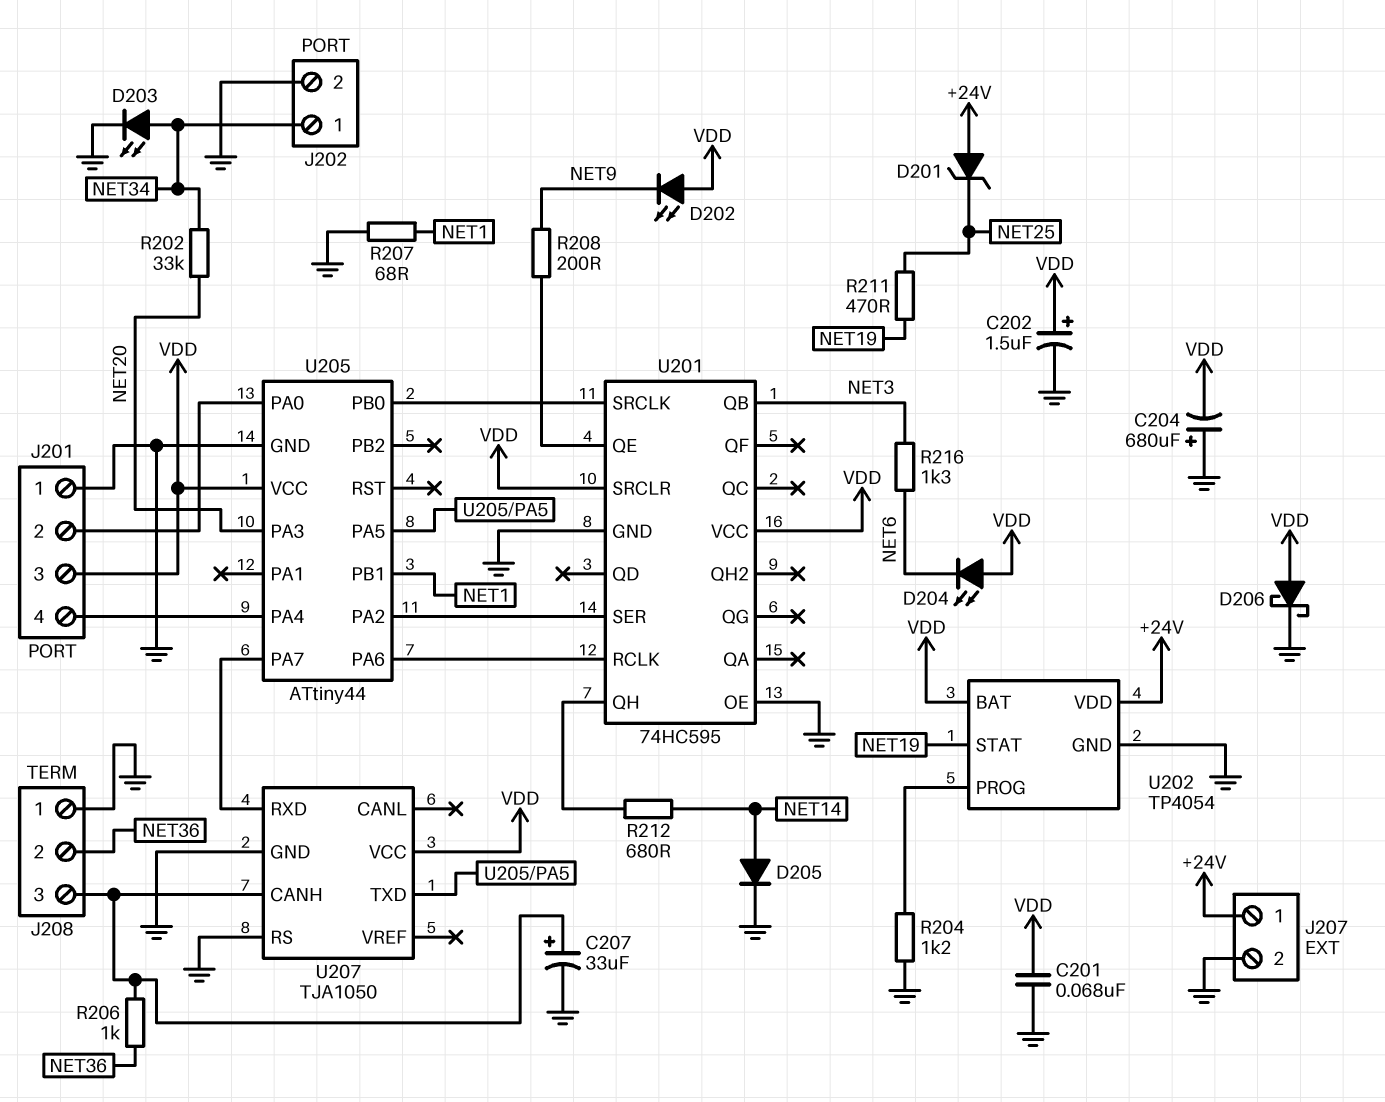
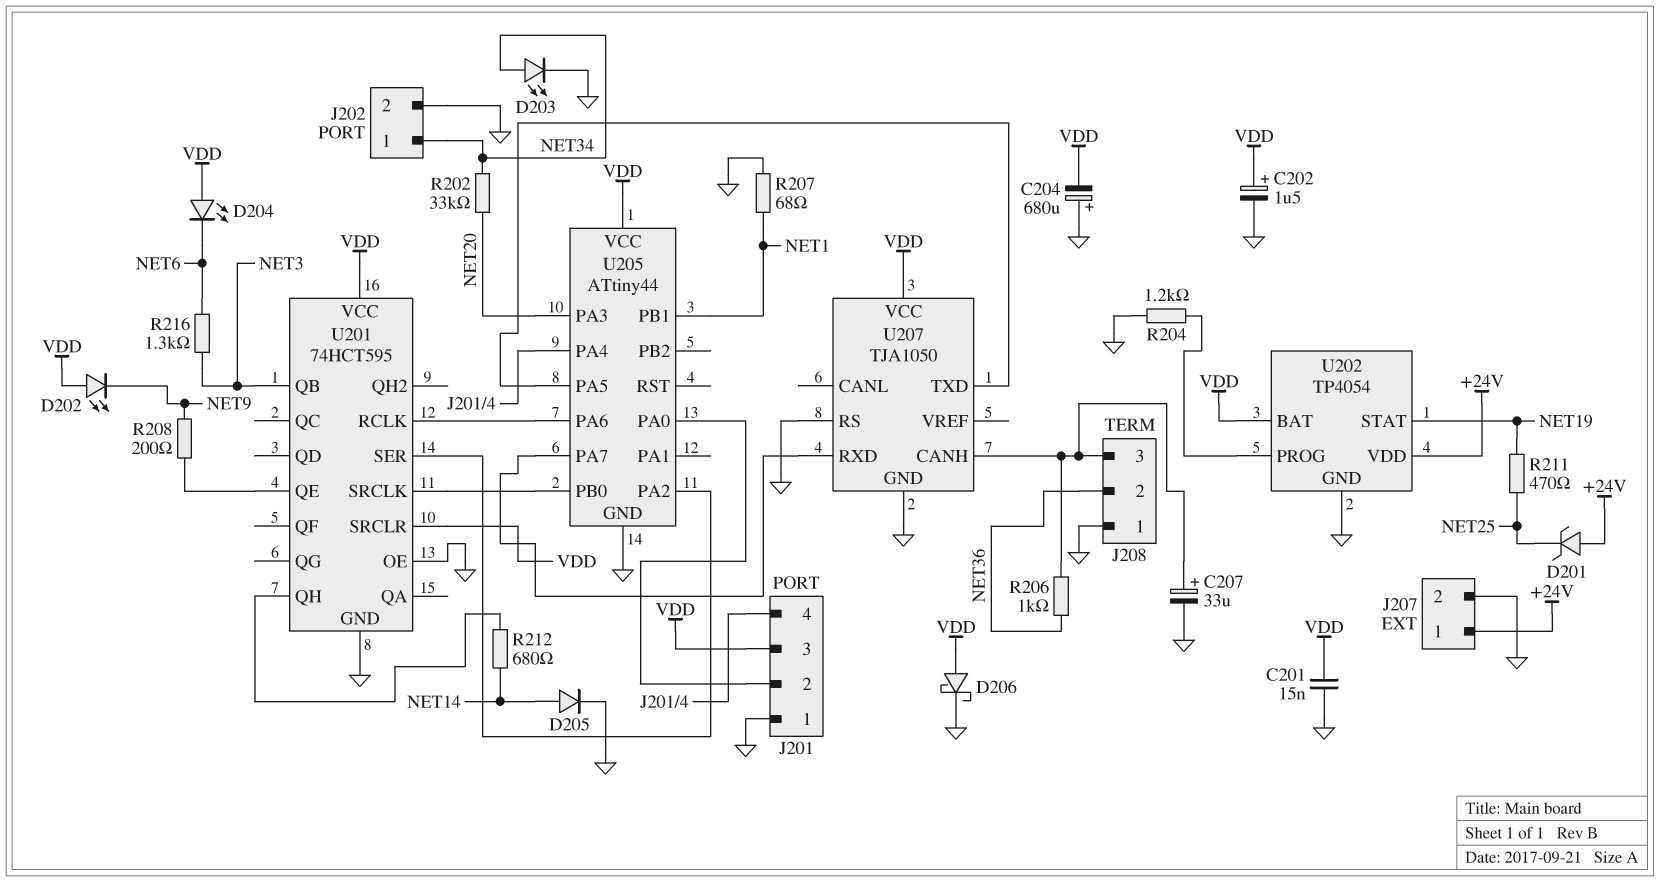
C201: 68nF (GND, VDD) -> 15nF (GND, VDD)
U201: 74HC595 -> 74HCT595

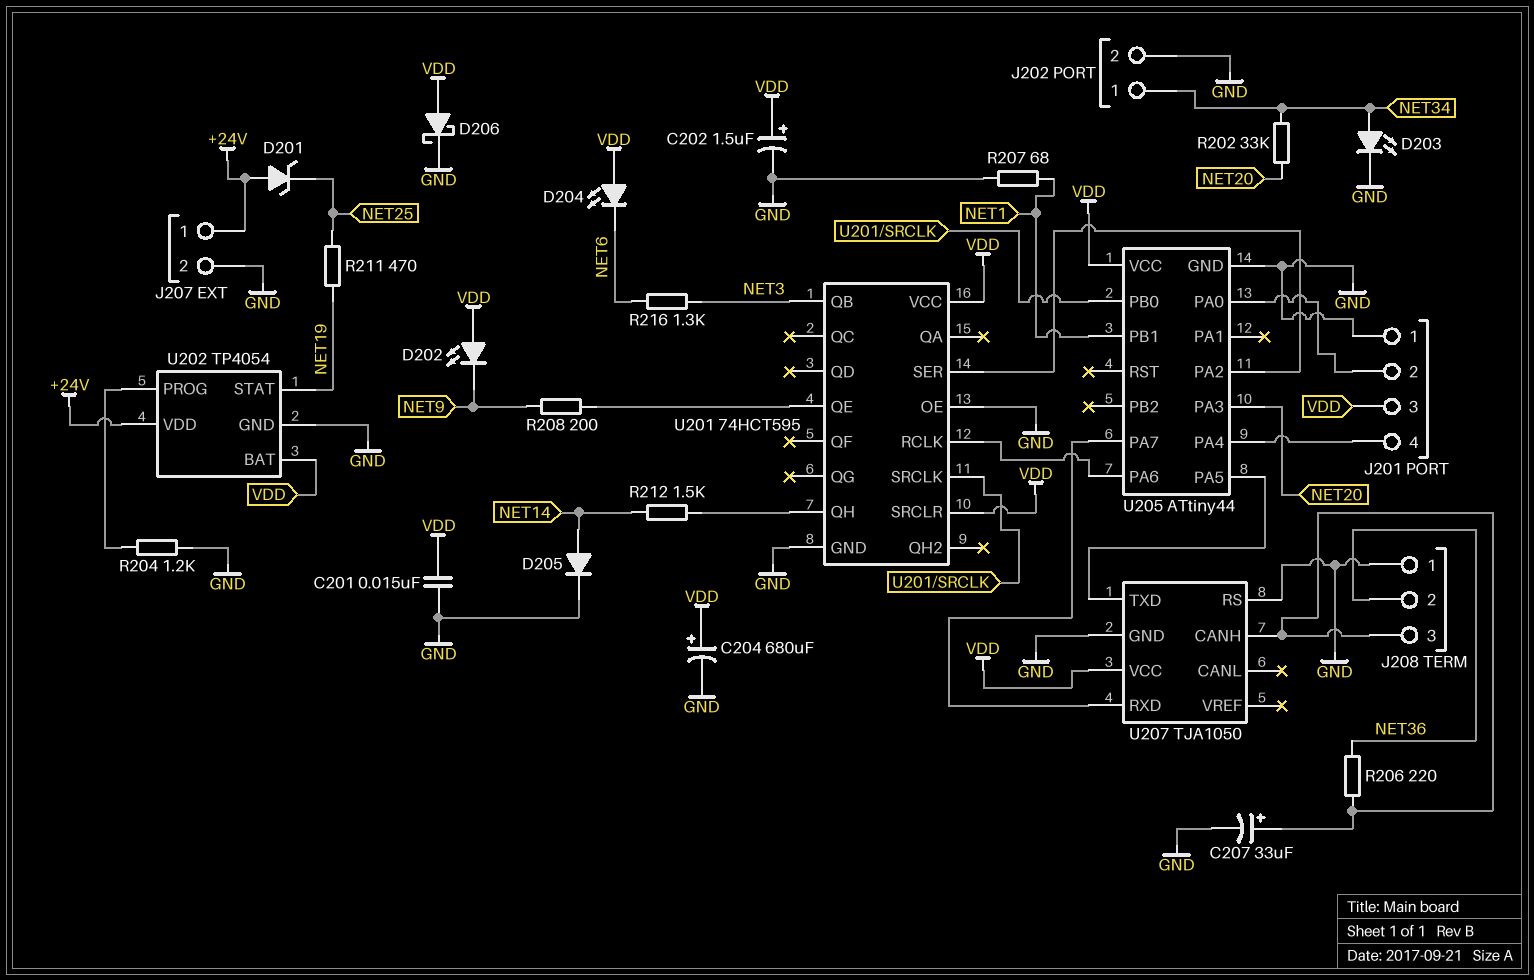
C204: 680uF (plus GND, minus VDD) -> 680uF (plus VDD, minus GND)
R206: 1k (J208/3, NET36) -> 220 (J208/3, NET36)
R212: 680 (NET14, U201/QH) -> 1.5k (NET14, U201/QH)

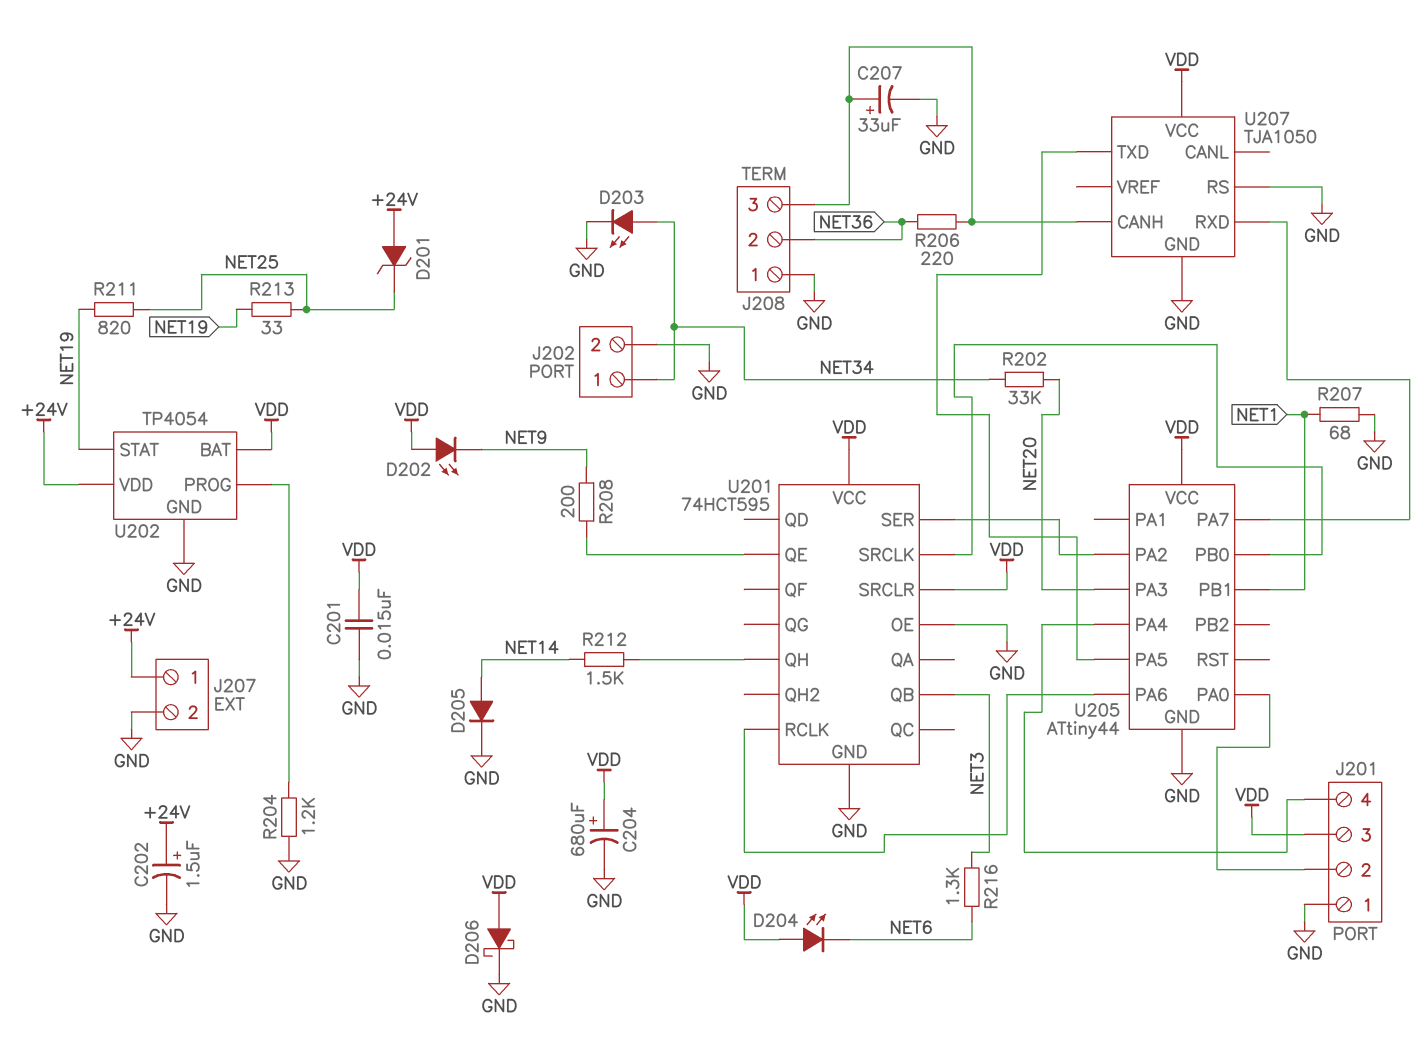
C202: 1.5uF (plus VDD, minus GND) -> 1.5uF (plus +24V, minus GND)
R211: 470 (NET19, NET25) -> 820 (NET19, NET25)
R213: none -> 33 (NET19, NET25)

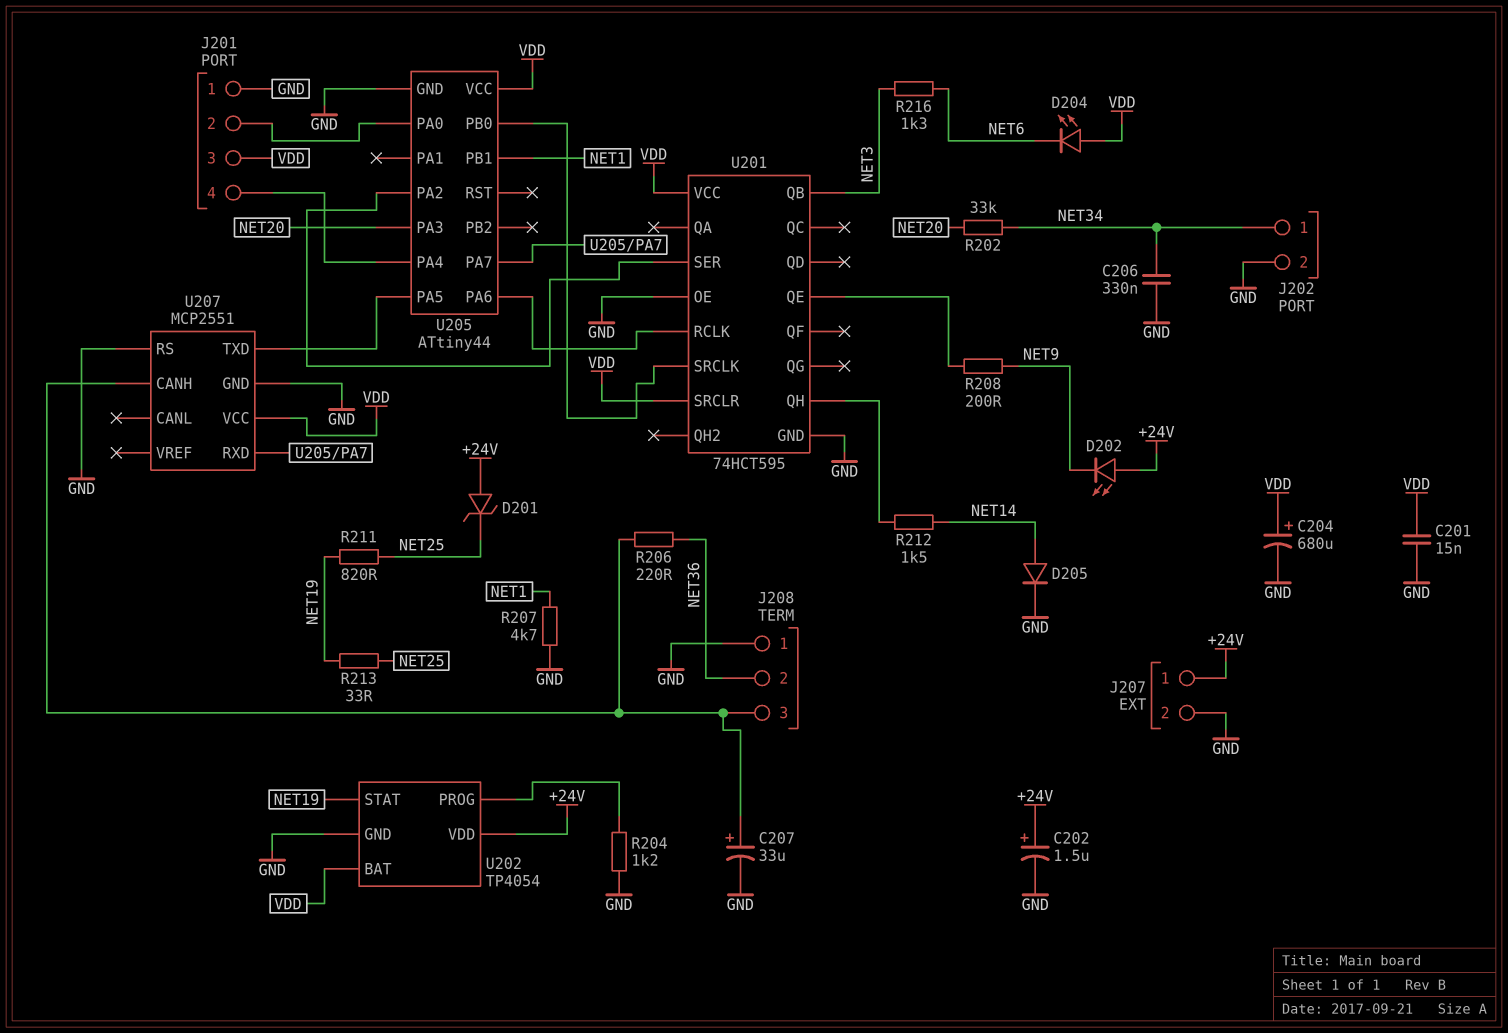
C206: none -> 330nF (GND, NET34)
D202: LED (A VDD, K NET9) -> LED (A +24V, K NET9)
D203: LED (A NET34, K GND) -> none
D206: schottky (A VDD, K GND) -> none
R207: 68 (GND, NET1) -> 4.7k (GND, NET1)
U207: TJA1050 -> MCP2551

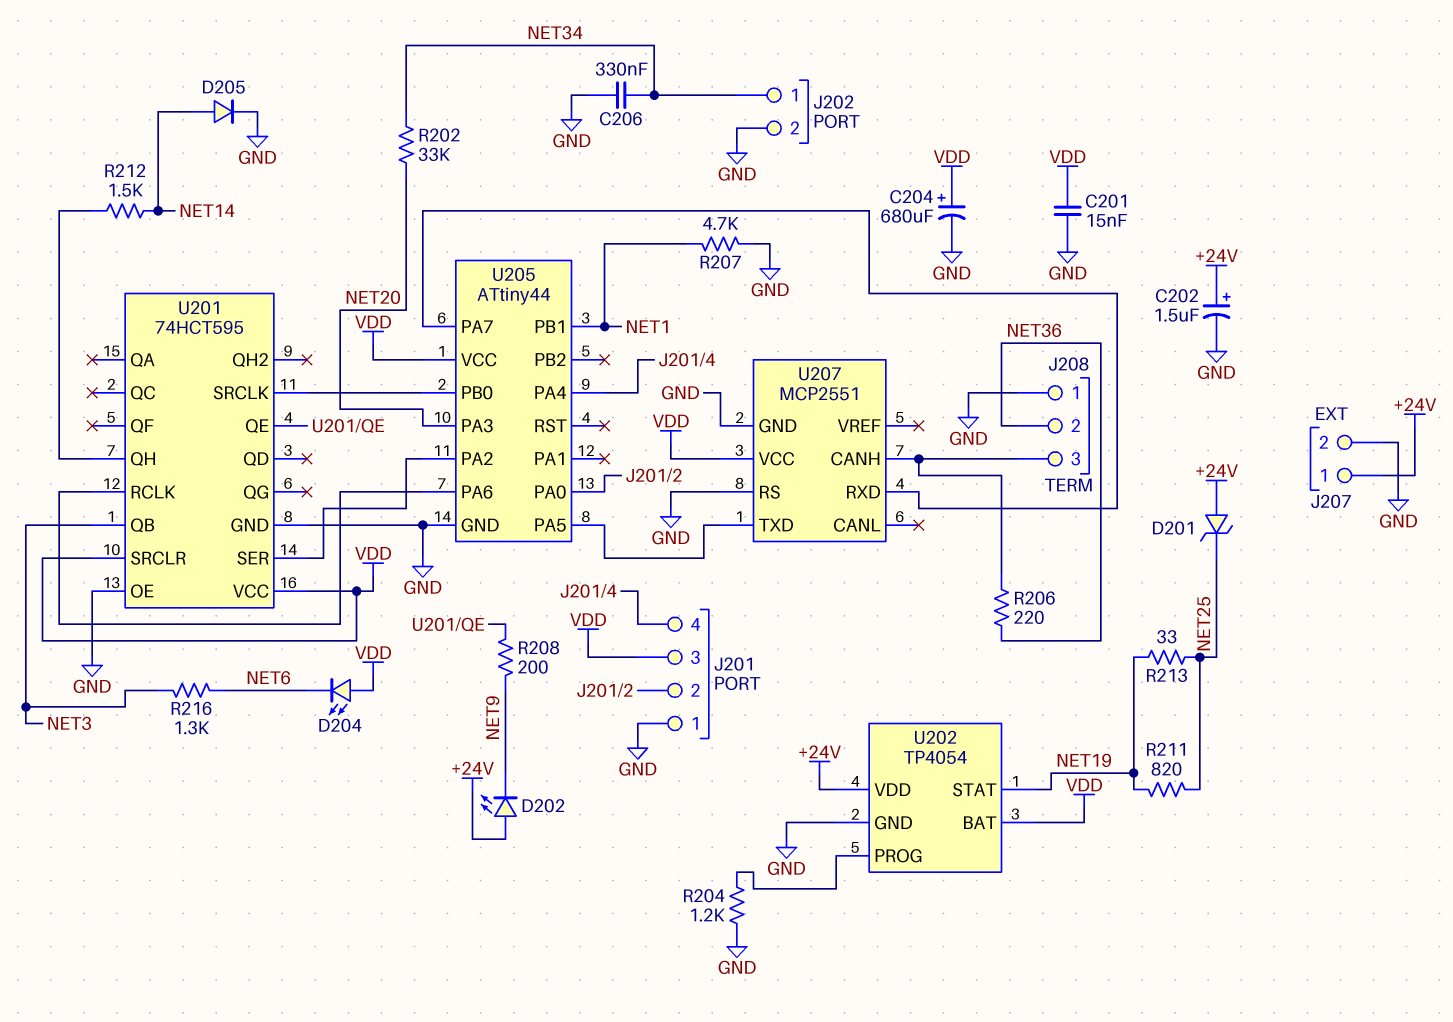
C207: 33uF (plus J208/3, minus GND) -> none

